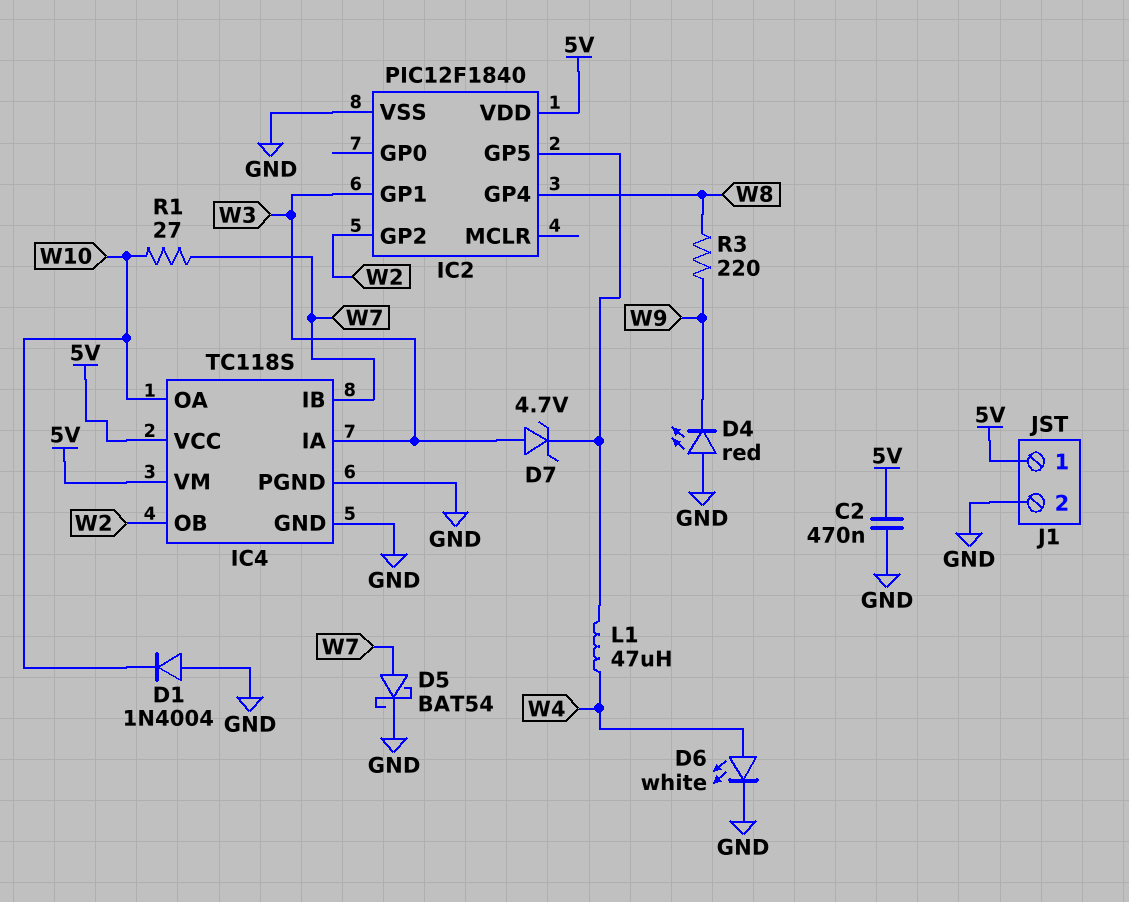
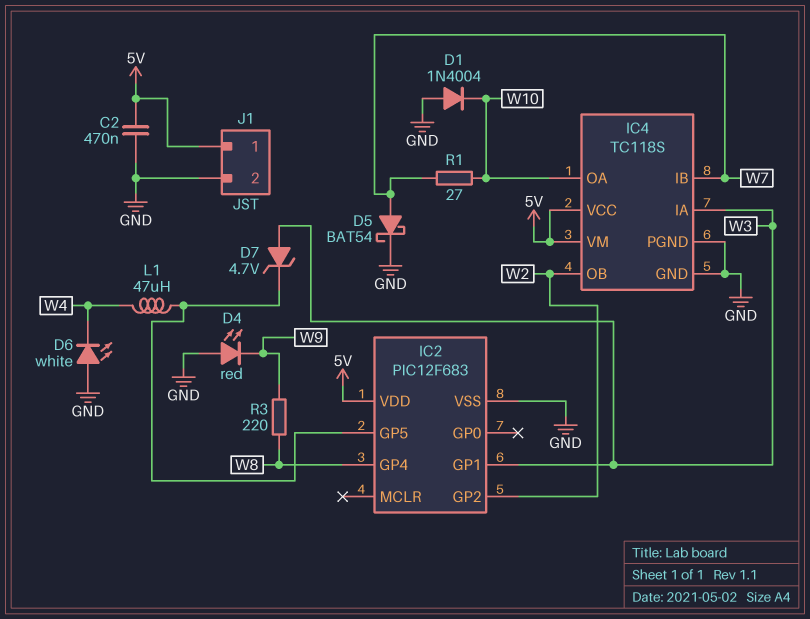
D6: LED white (A W4, K GND) -> LED white (A GND, K W4)
IC2: PIC12F1840 -> PIC12F683

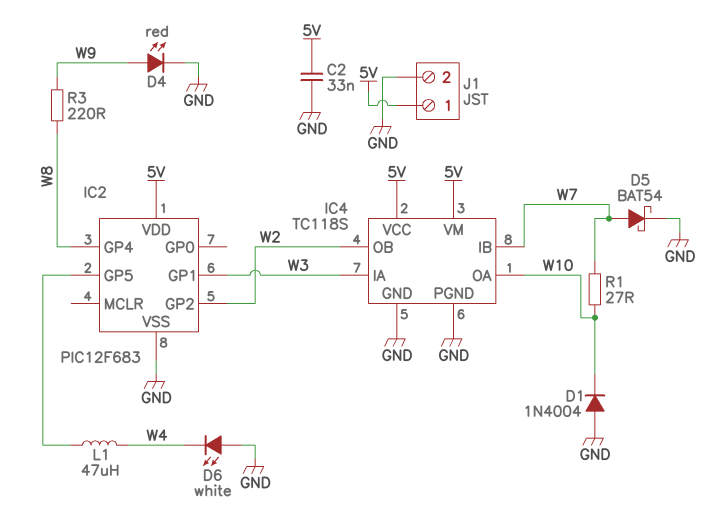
C2: 470nF (5V, GND) -> 33nF (5V, GND)
D4: LED red (A GND, K W9) -> LED red (A W9, K GND)
D7: zener 4.7V (A W3, K IC2/GP5) -> none

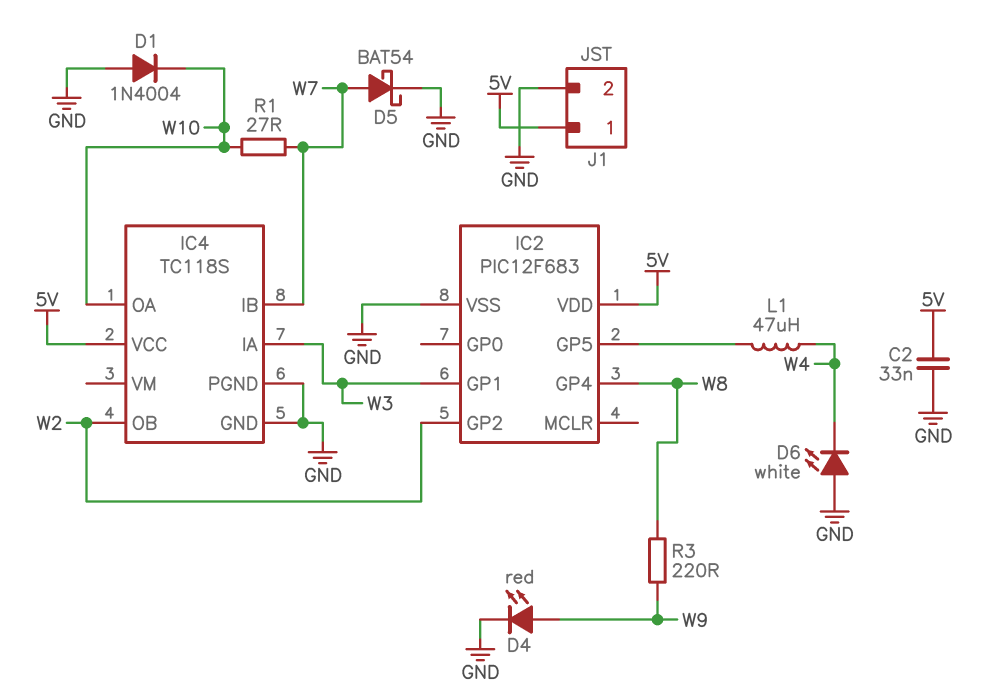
IC4 pin VM: 5V -> none

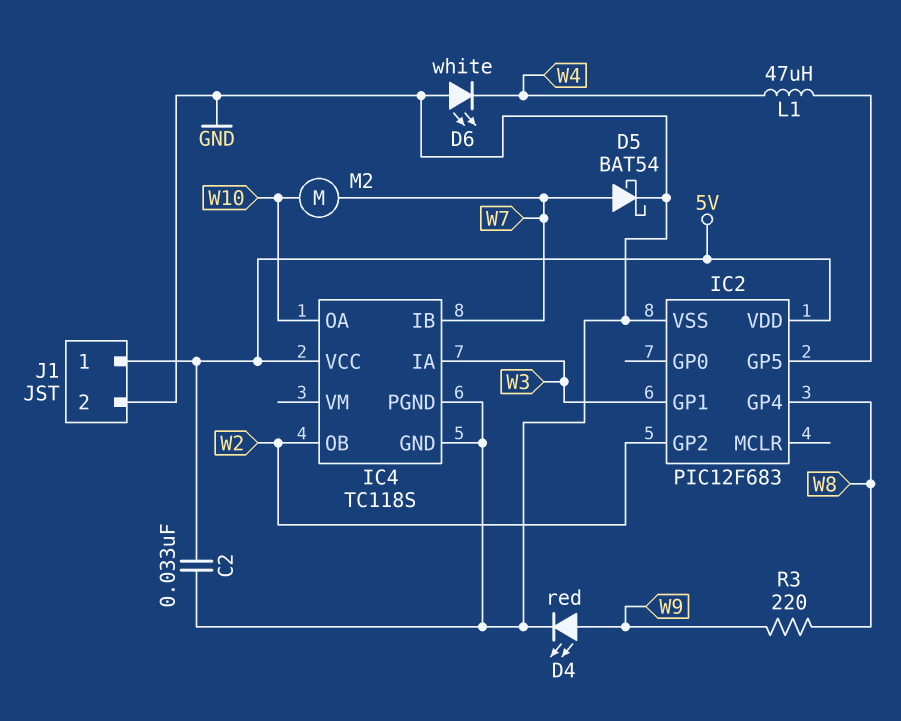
D1: diode 1N4004 (A GND, K W10) -> none
M2: none -> motor (W7, W10)
R1: 27 (W7, W10) -> none

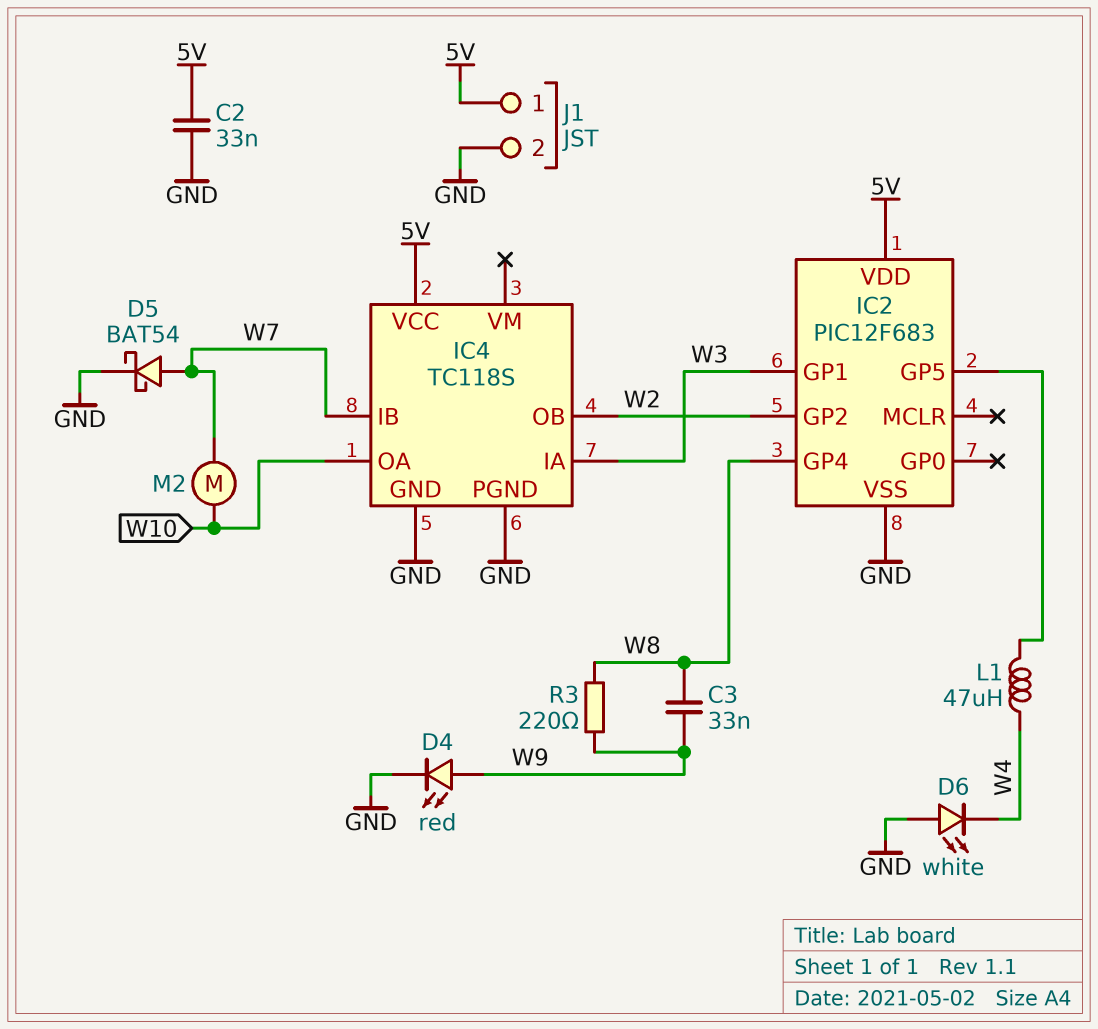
C3: none -> 33nF (W8, W9)

